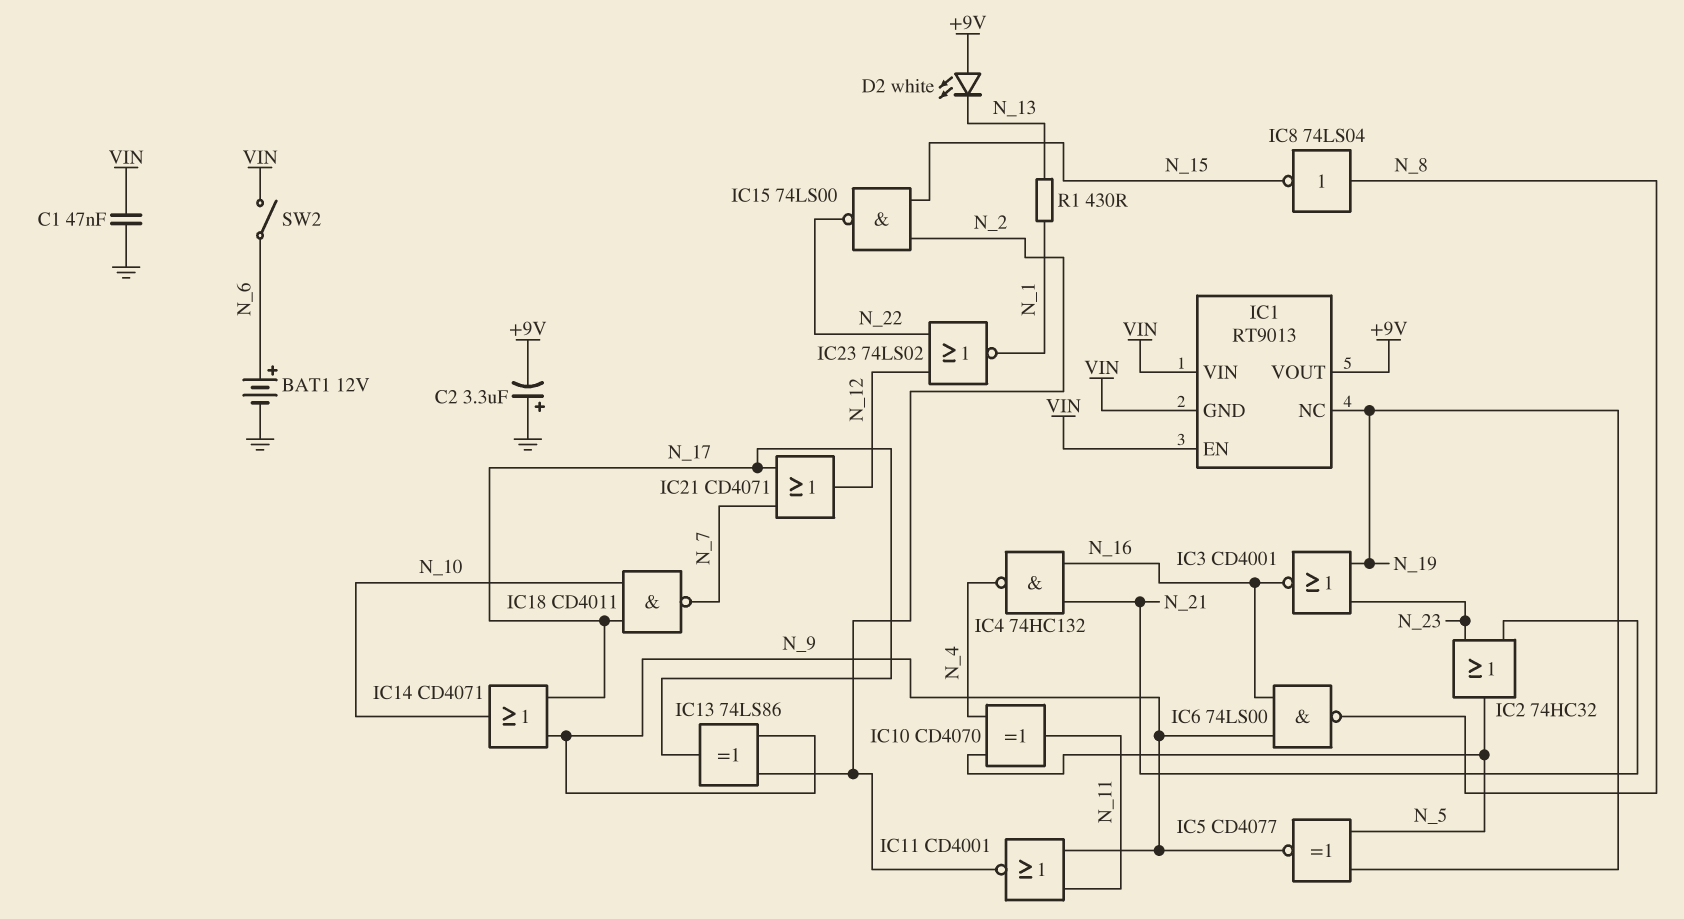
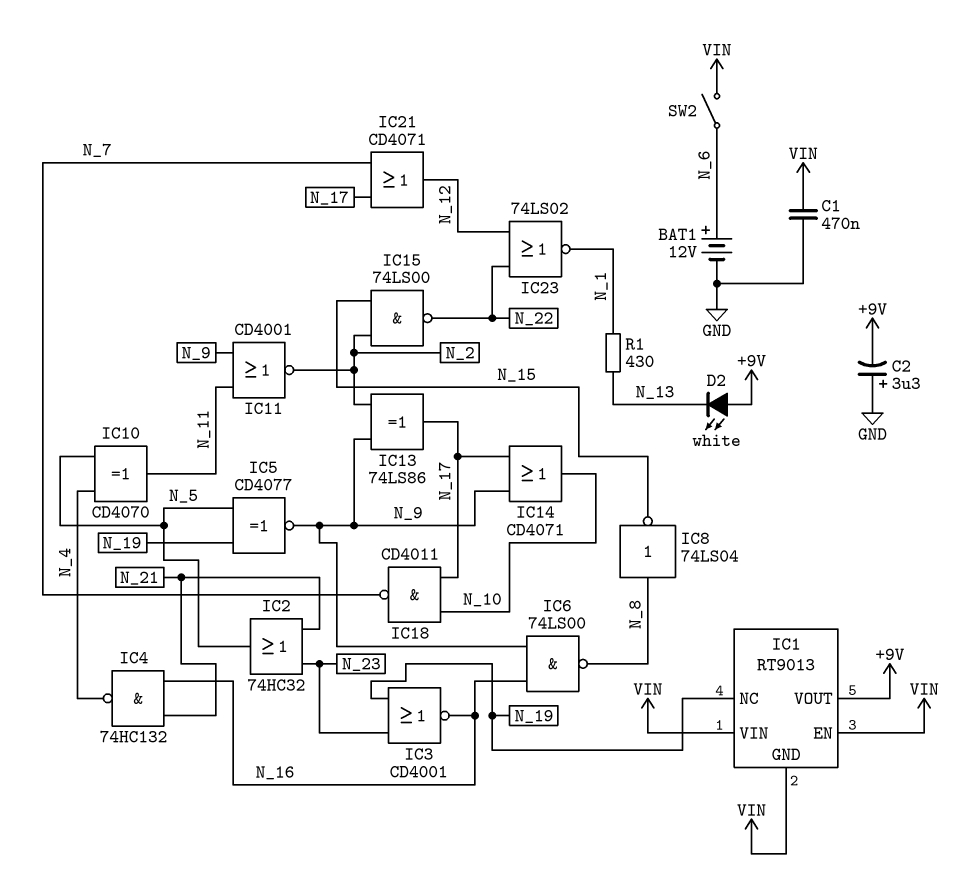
C1: 47nF (GND, VIN) -> 470nF (GND, VIN)

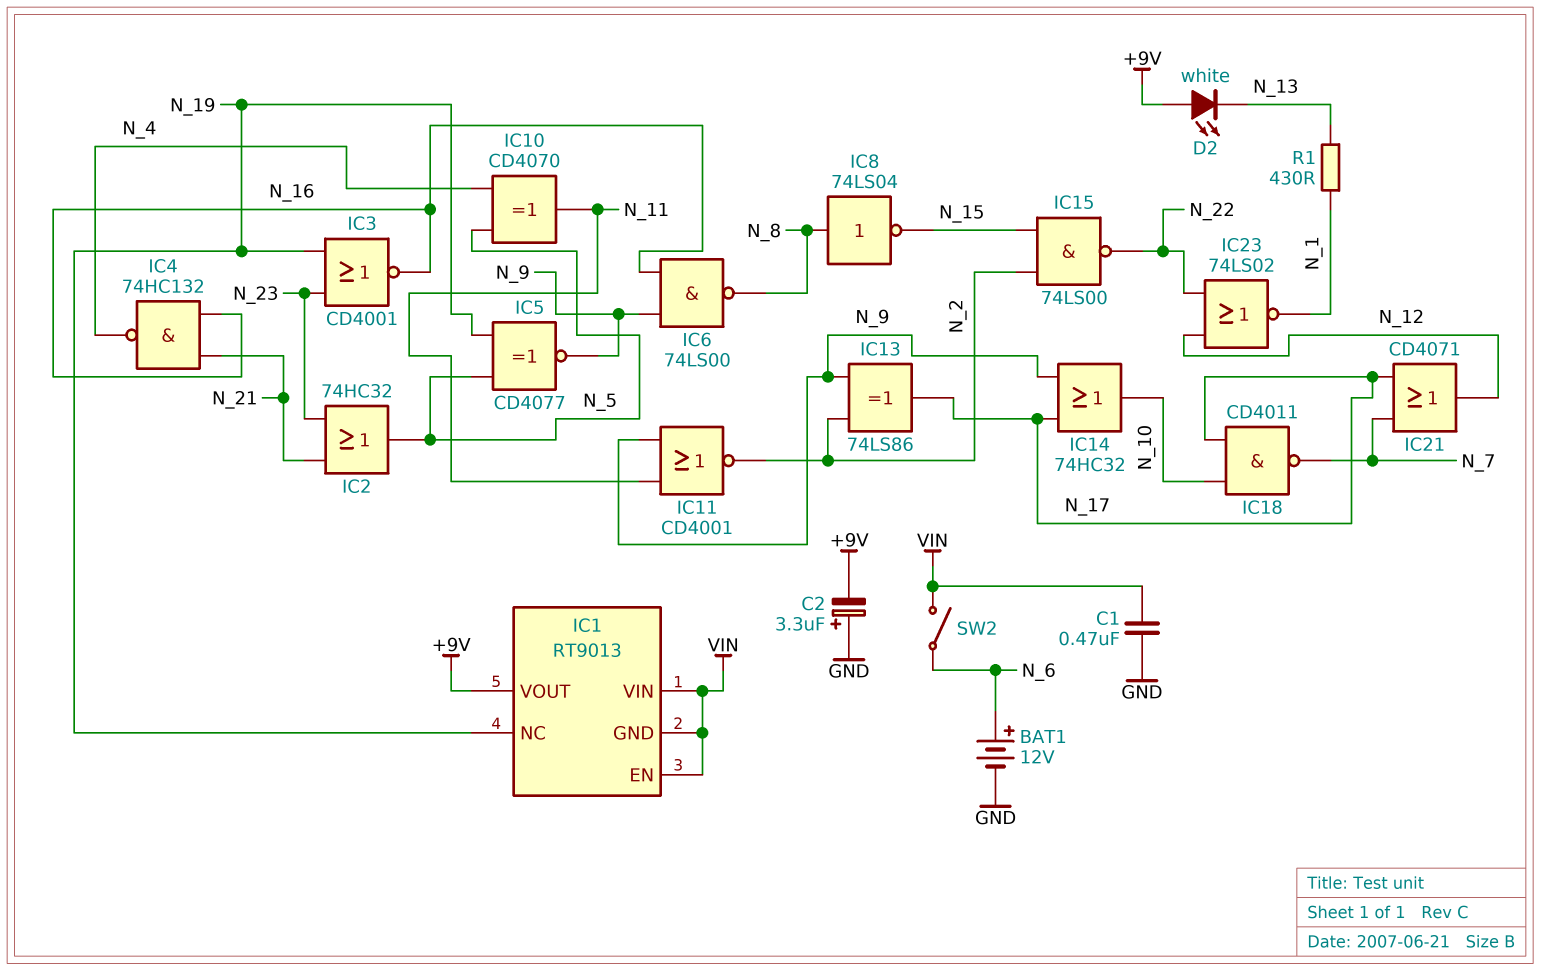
IC14: OR CD4071 (in N_9, in N_17, out N_10) -> OR 74HC32 (in N_9, in N_17, out N_10)

